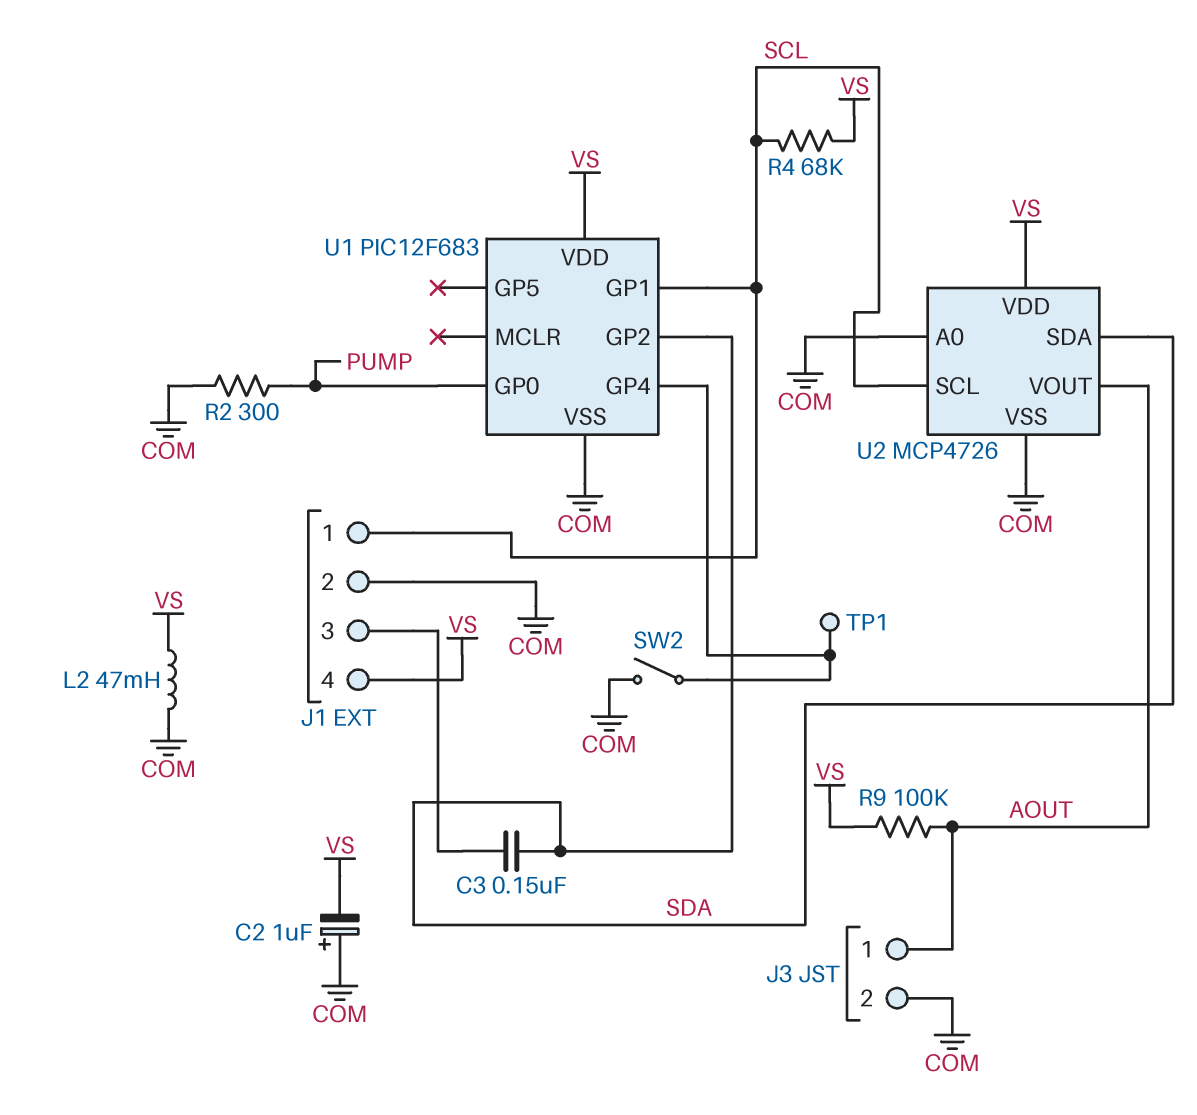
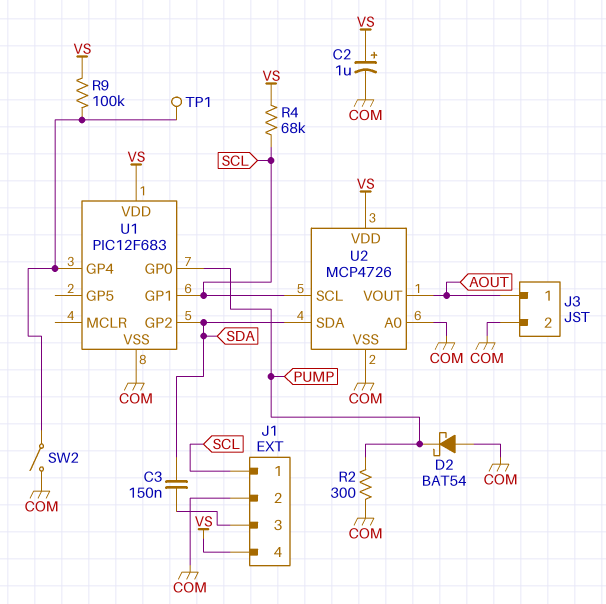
C2: 1uF (plus COM, minus VS) -> 1uF (plus VS, minus COM)
D2: none -> schottky BAT54 (A COM, K PUMP)
L2: 47mH (COM, VS) -> none
R9: 100k (AOUT, VS) -> 100k (U1/GP4, VS)

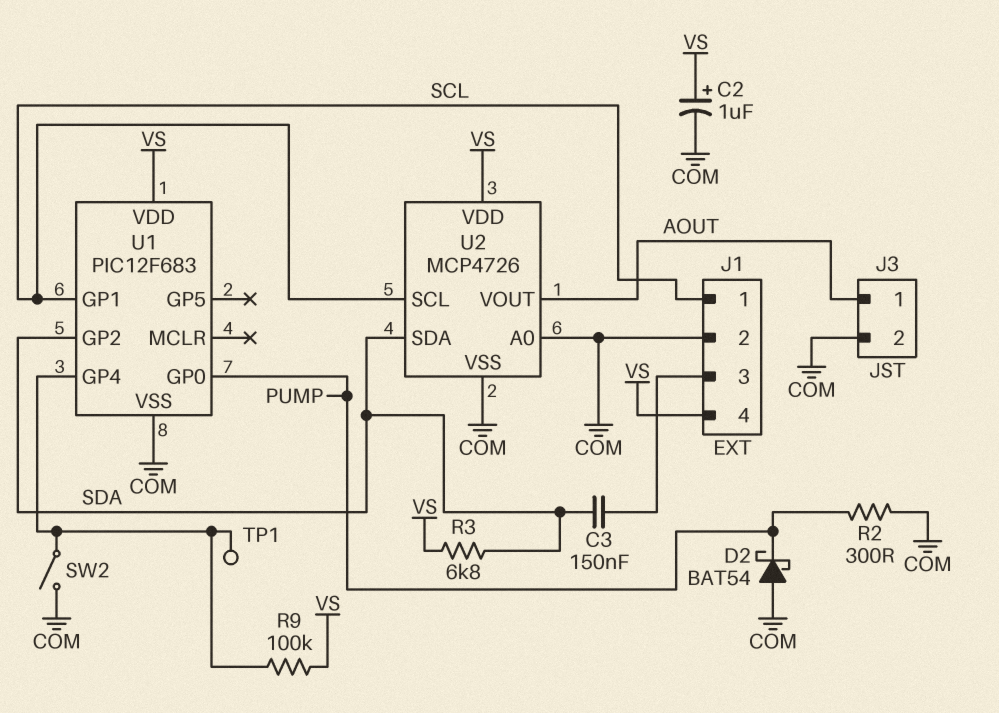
R3: none -> 6.8k (SDA, VS)
R4: 68k (SCL, VS) -> none

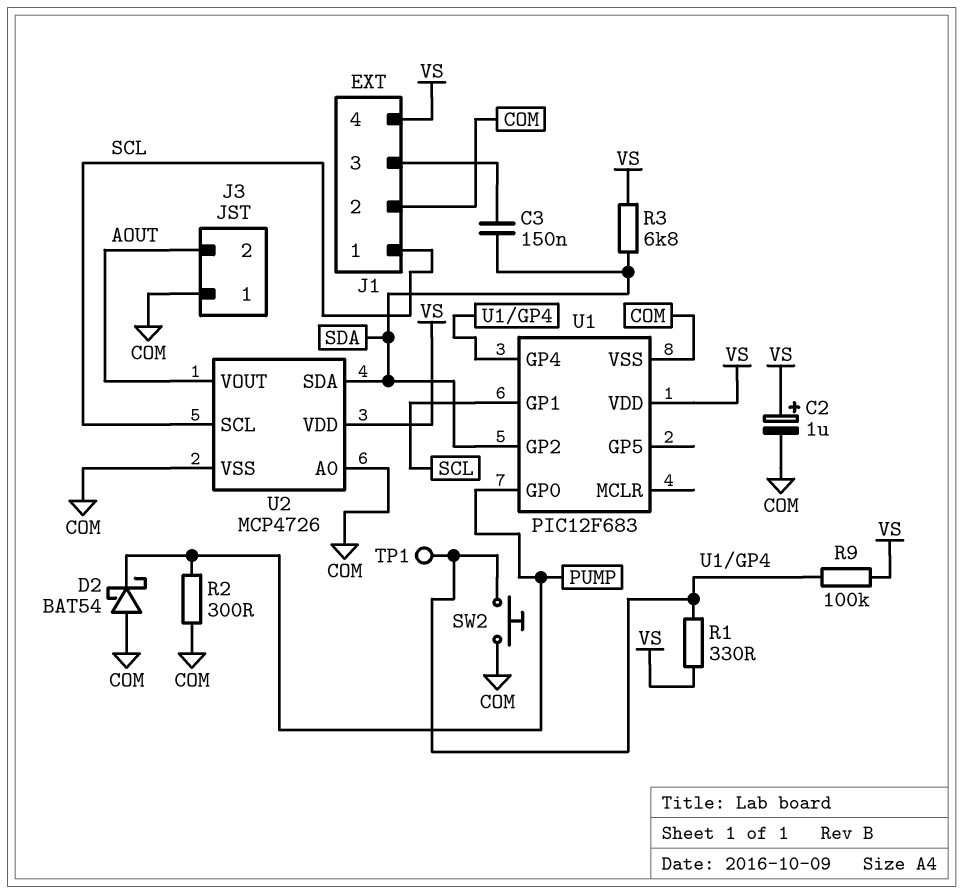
J3 pin 1: AOUT -> COM
J3 pin 2: COM -> AOUT
R1: none -> 330 (U1/GP4, VS)
SW2: switch (COM, U1/GP4) -> button (COM, U1/GP4)

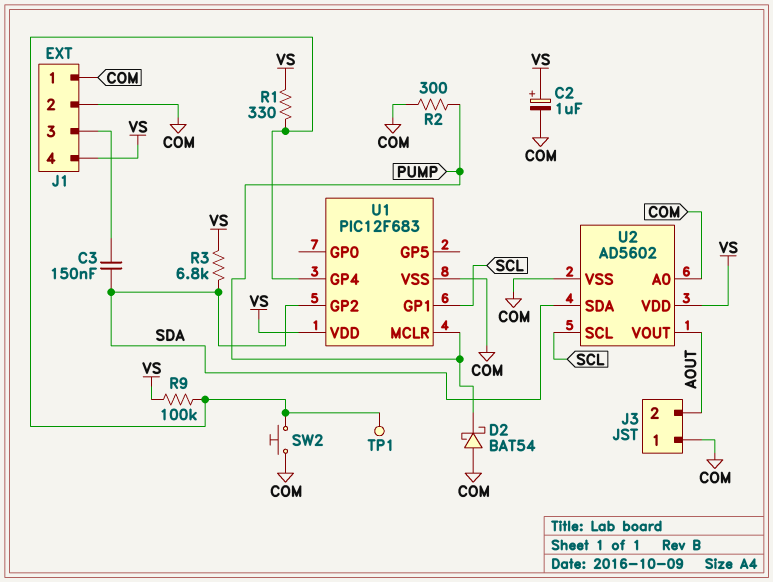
J1 pin 1: SCL -> COM
U1 pin GP0: PUMP -> none
U1 pin MCLR: none -> PUMP
U2: MCP4726 -> AD5602

